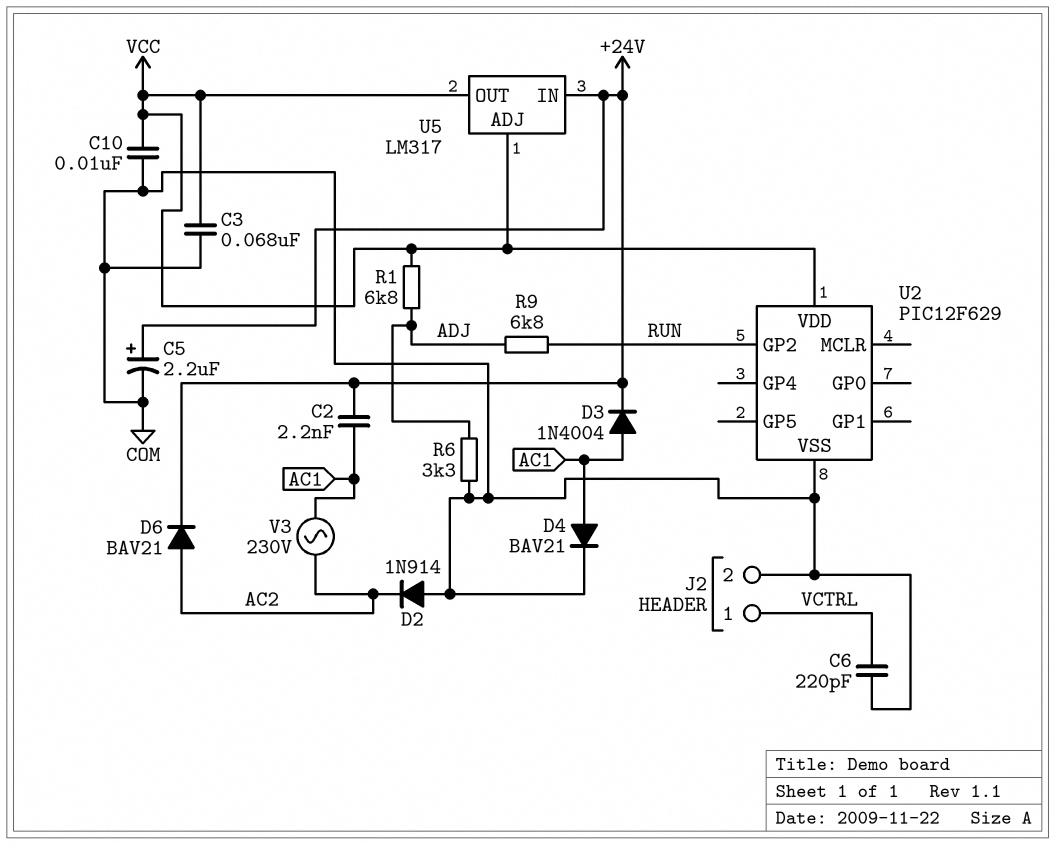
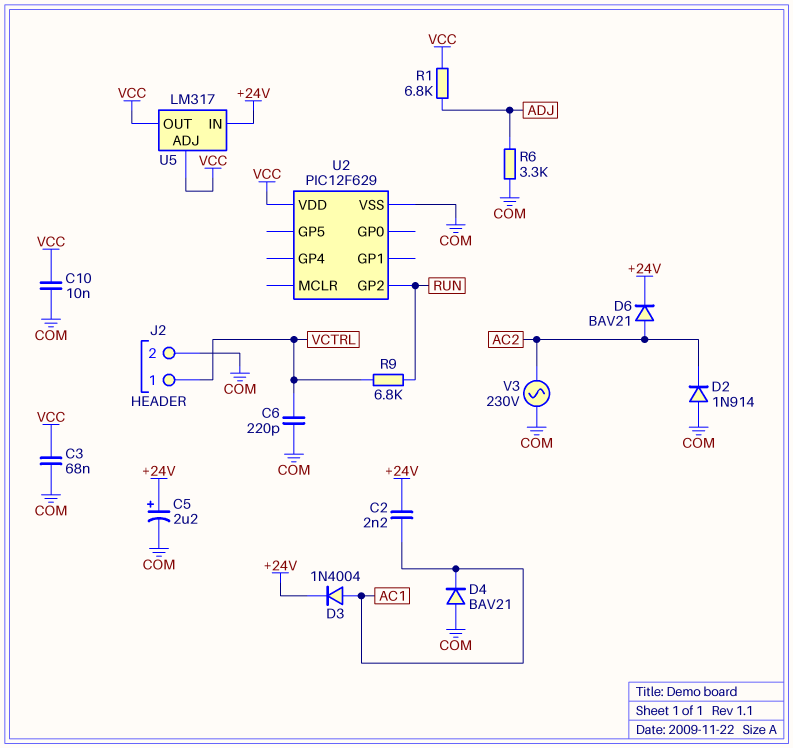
D4: diode BAV21 (A AC1, K COM) -> diode BAV21 (A COM, K AC1)
R9: 6.8k (ADJ, RUN) -> 6.8k (RUN, VCTRL)
V3: AC 230V (AC1, AC2) -> AC 230V (AC2, COM)

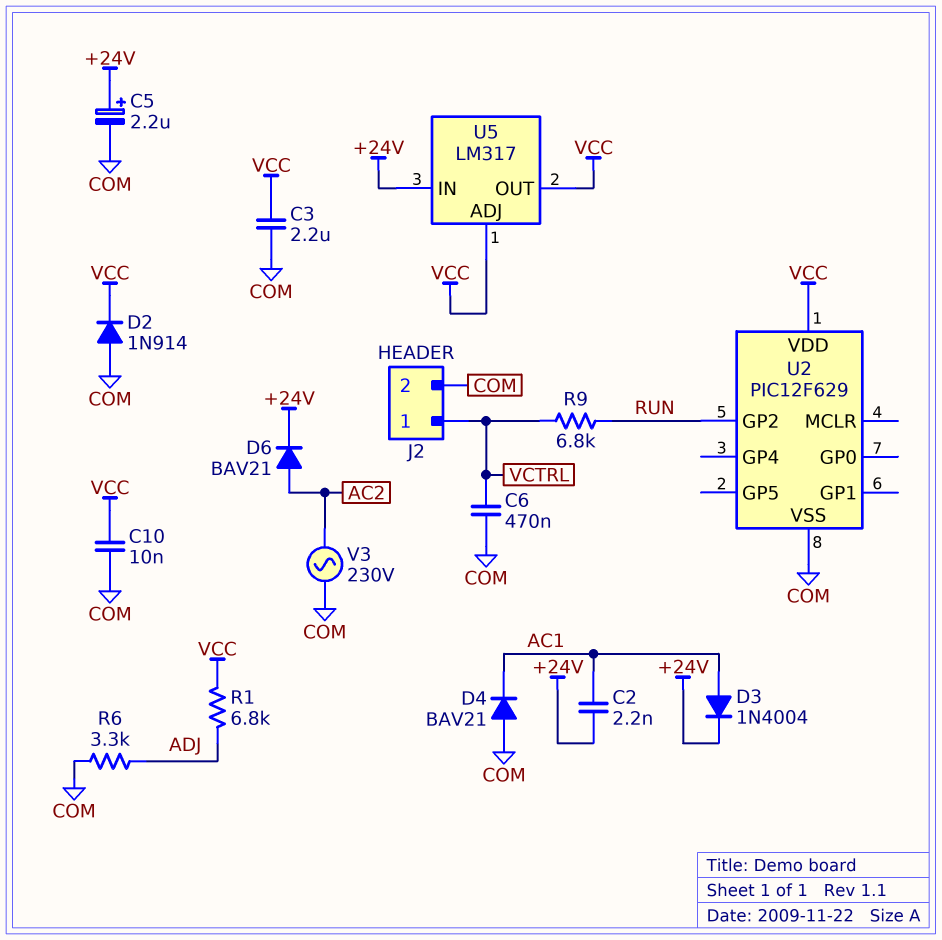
C3: 68nF (COM, VCC) -> 2.2uF (COM, VCC)
C6: 220pF (COM, VCTRL) -> 470nF (COM, VCTRL)
D2: diode 1N914 (A COM, K AC2) -> diode 1N914 (A COM, K VCC)

